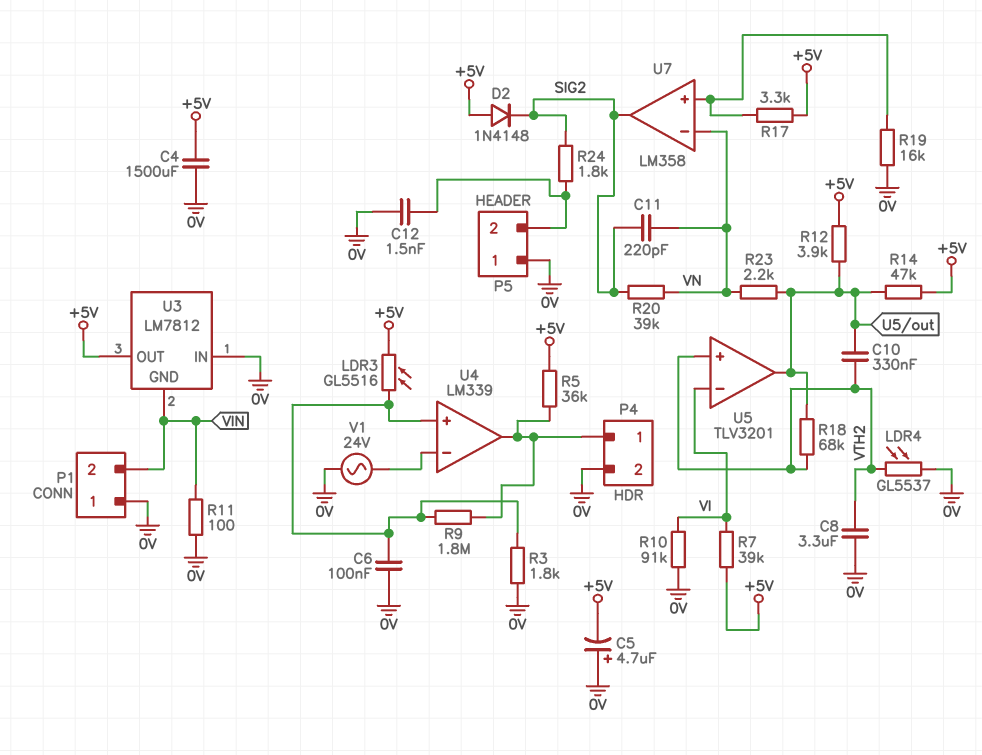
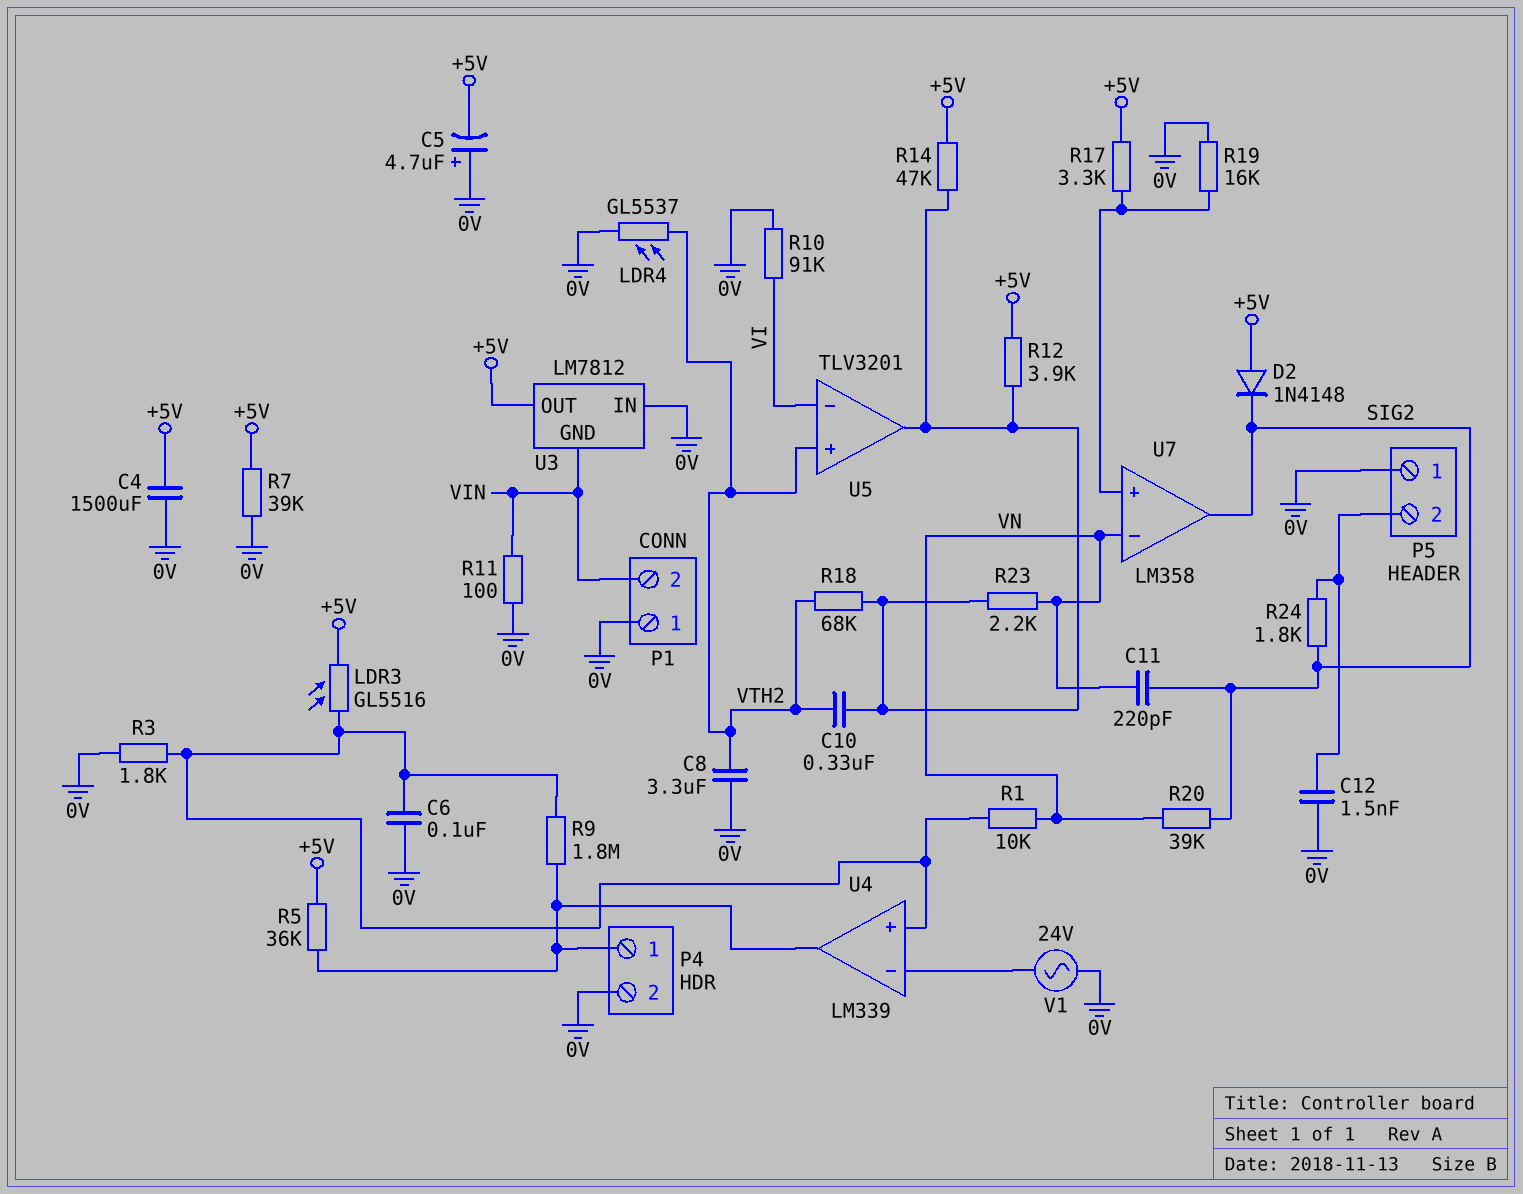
R1: none -> 10k (U4/in+, VN)
R7: 39k (+5V, VI) -> 39k (+5V, 0V)

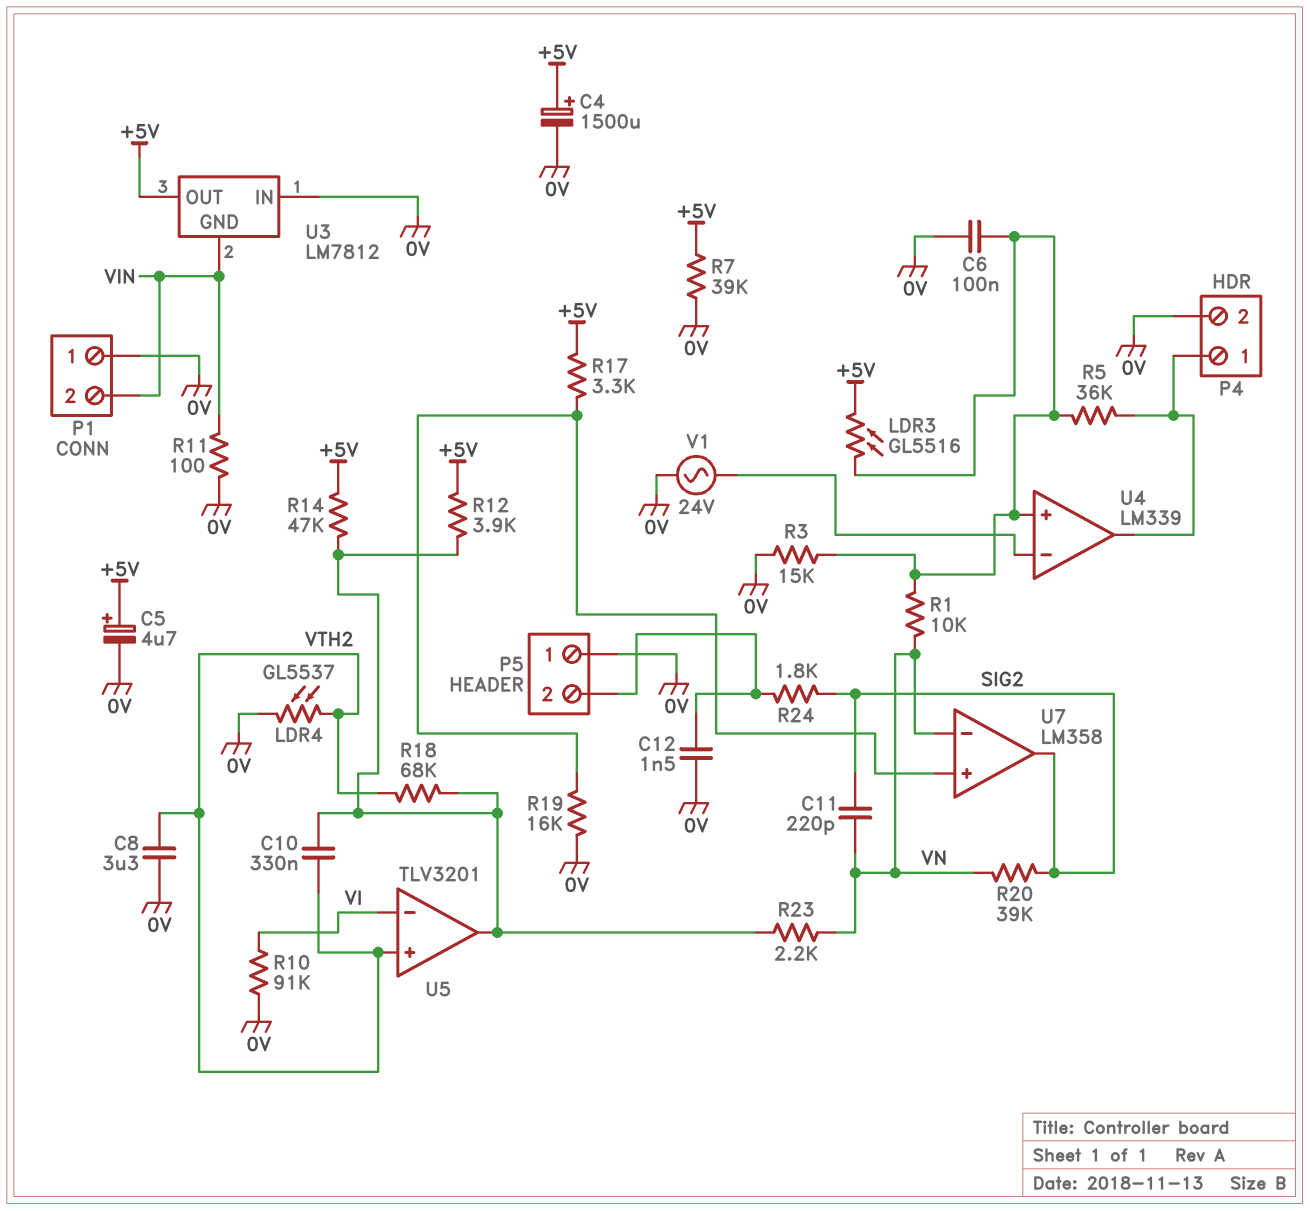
C4: 1500uF (+5V, 0V) -> 1500uF (plus +5V, minus 0V)
C5: 4.7uF (plus 0V, minus +5V) -> 4.7uF (plus +5V, minus 0V)
D2: diode 1N4148 (A +5V, K SIG2) -> none
R3: 1.8k (0V, U4/in+) -> 15k (0V, U4/in+)
R5: 36k (+5V, P4/1) -> 36k (P4/1, U4/in+)
R9: 1.8M (P4/1, U4/in+) -> none

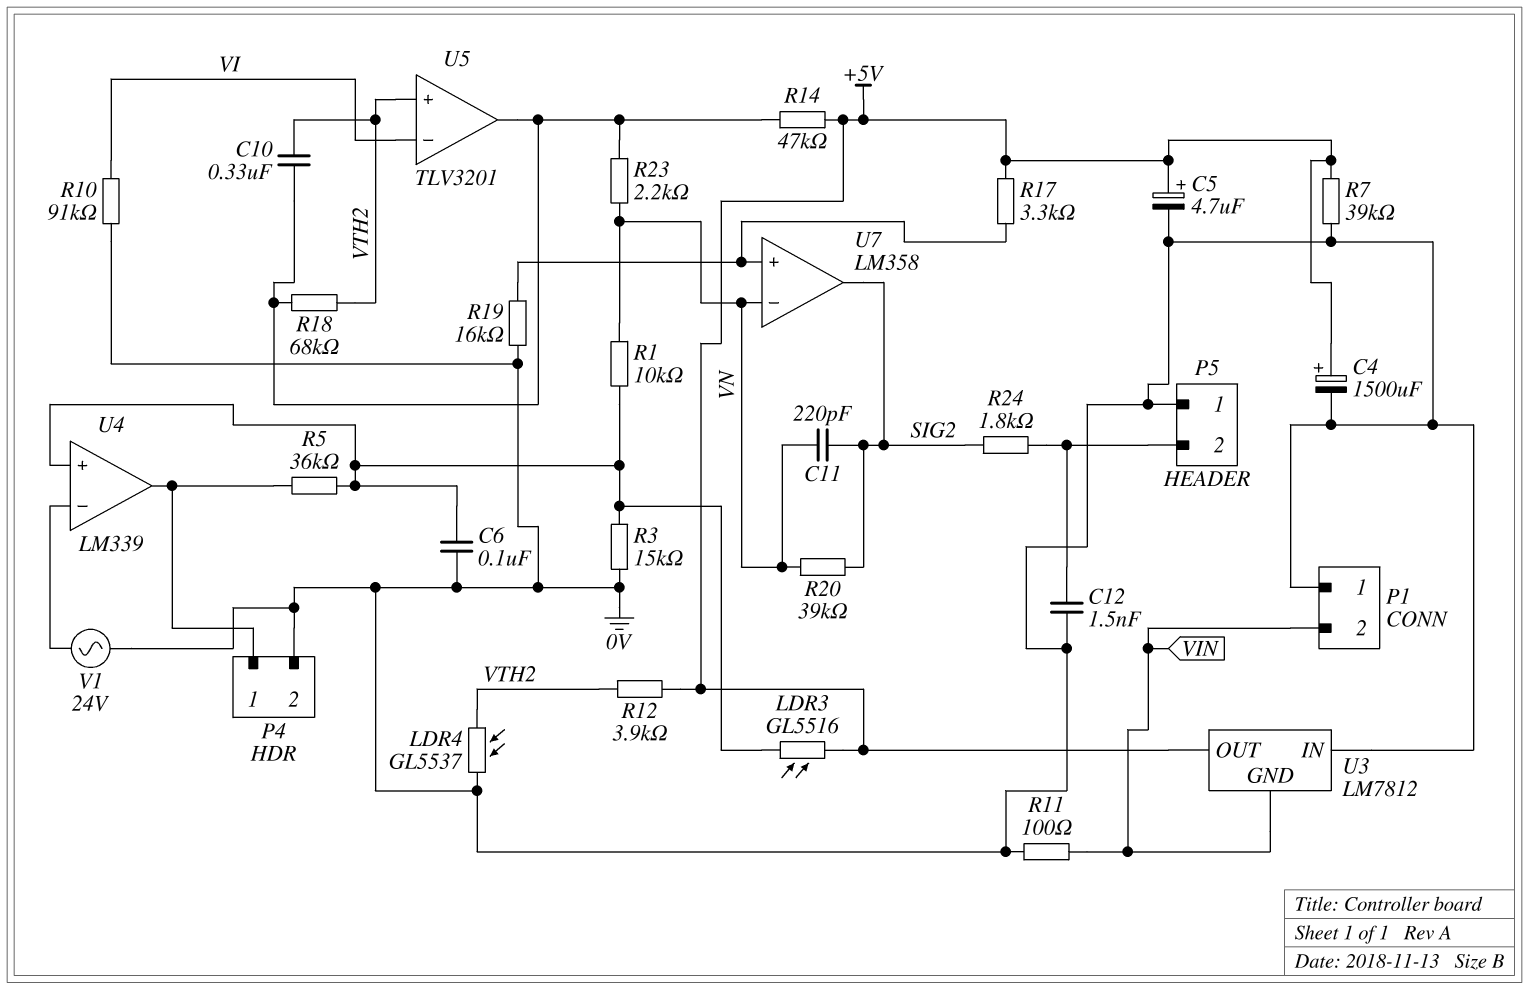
C8: 3.3uF (0V, VTH2) -> none
R12: 3.9k (+5V, U5/out) -> 3.9k (+5V, VTH2)

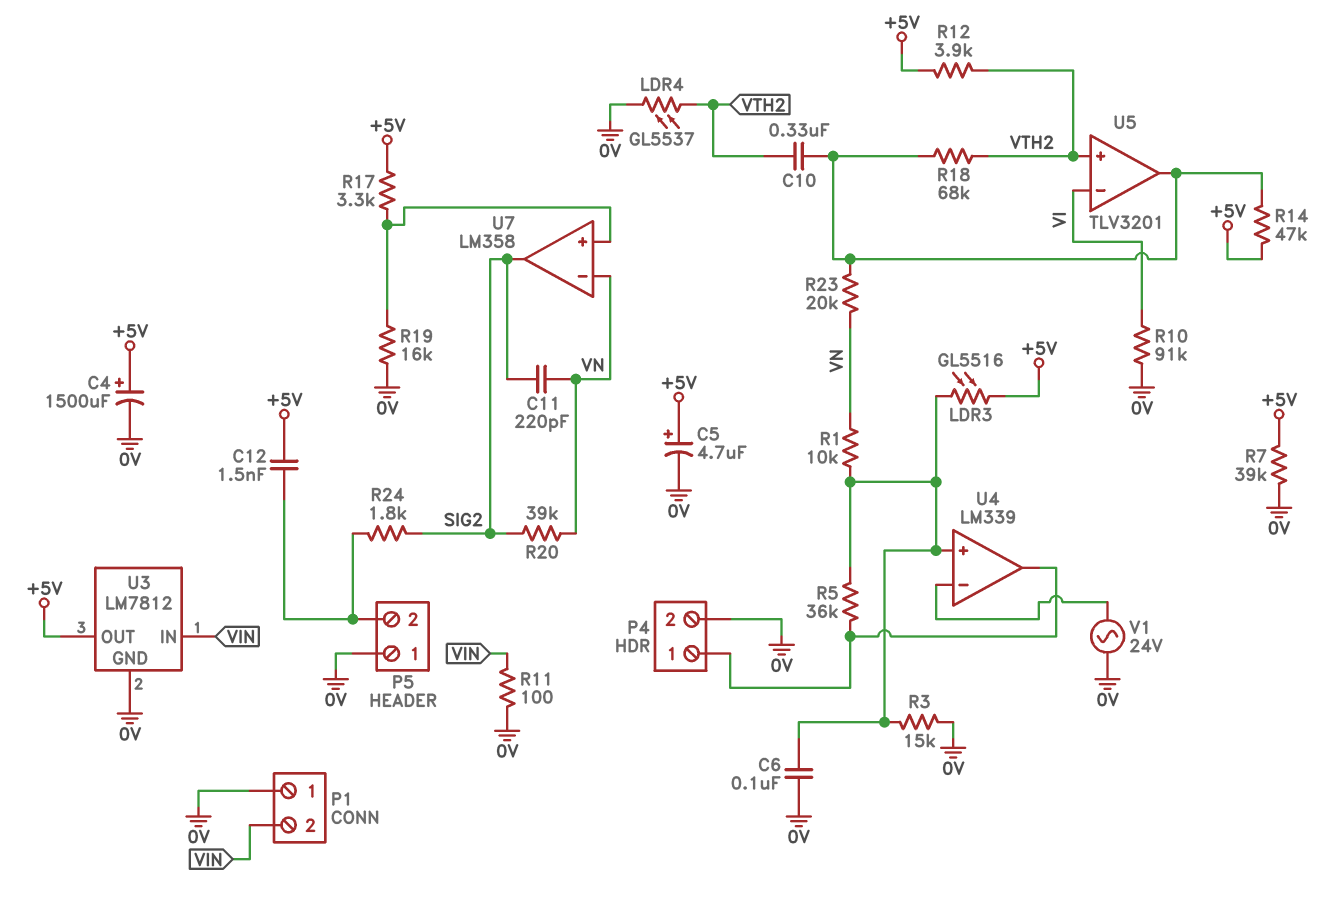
C12: 1.5nF (0V, P5/2) -> 1.5nF (+5V, P5/2)
R23: 2.2k (U5/out, VN) -> 20k (U5/out, VN)
U3 pin GND: VIN -> 0V
U3 pin IN: 0V -> VIN

